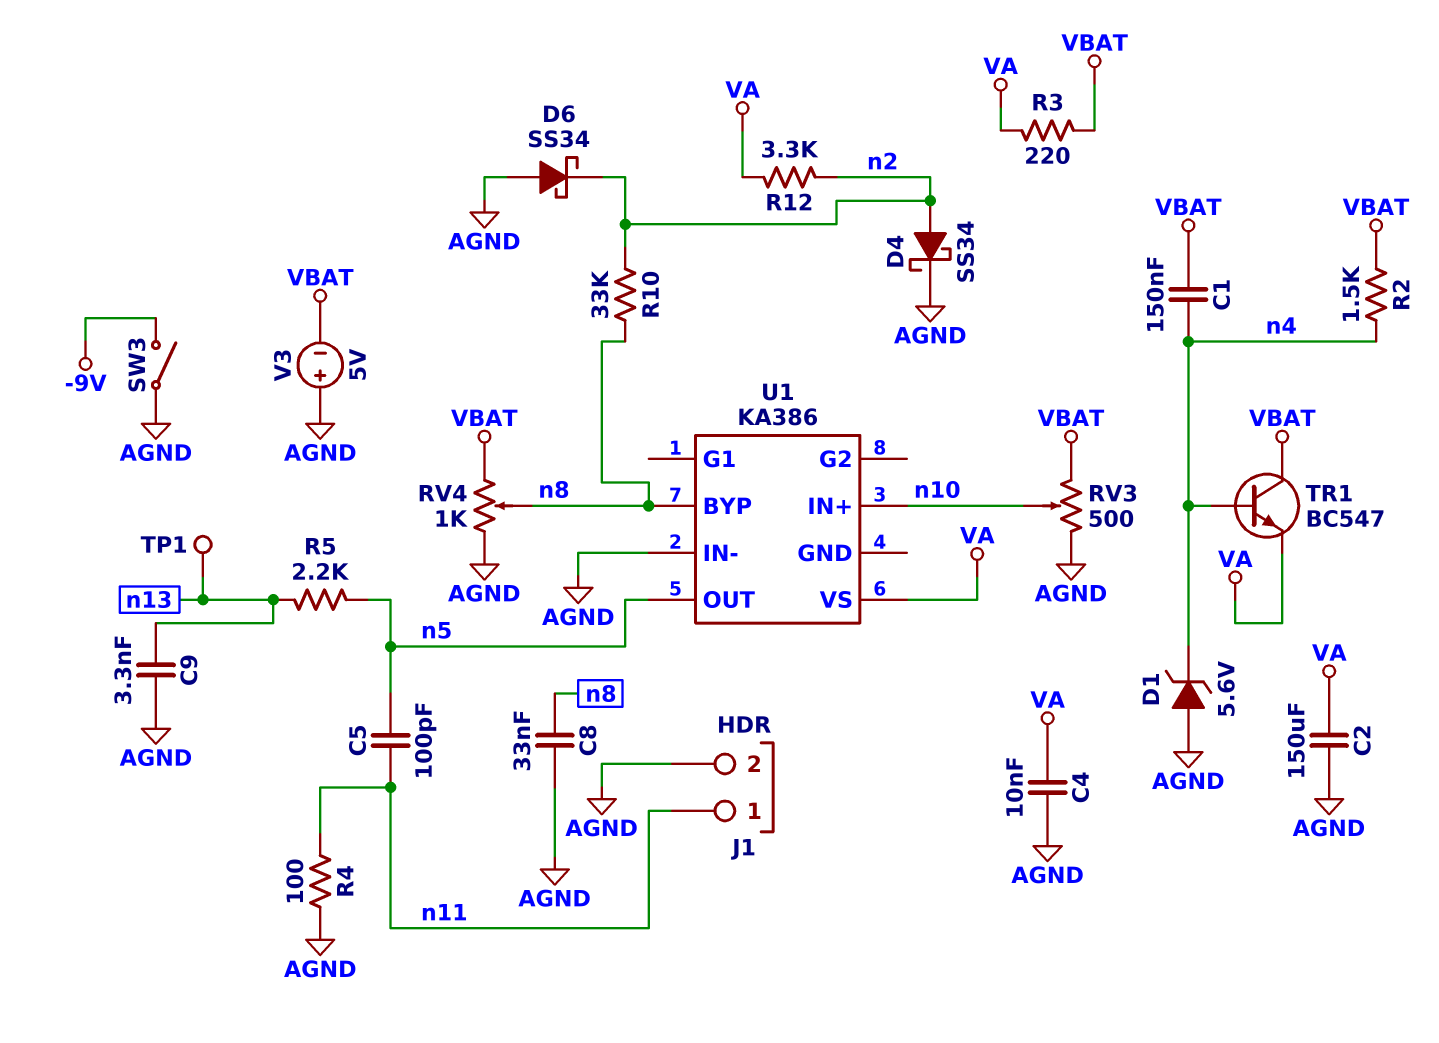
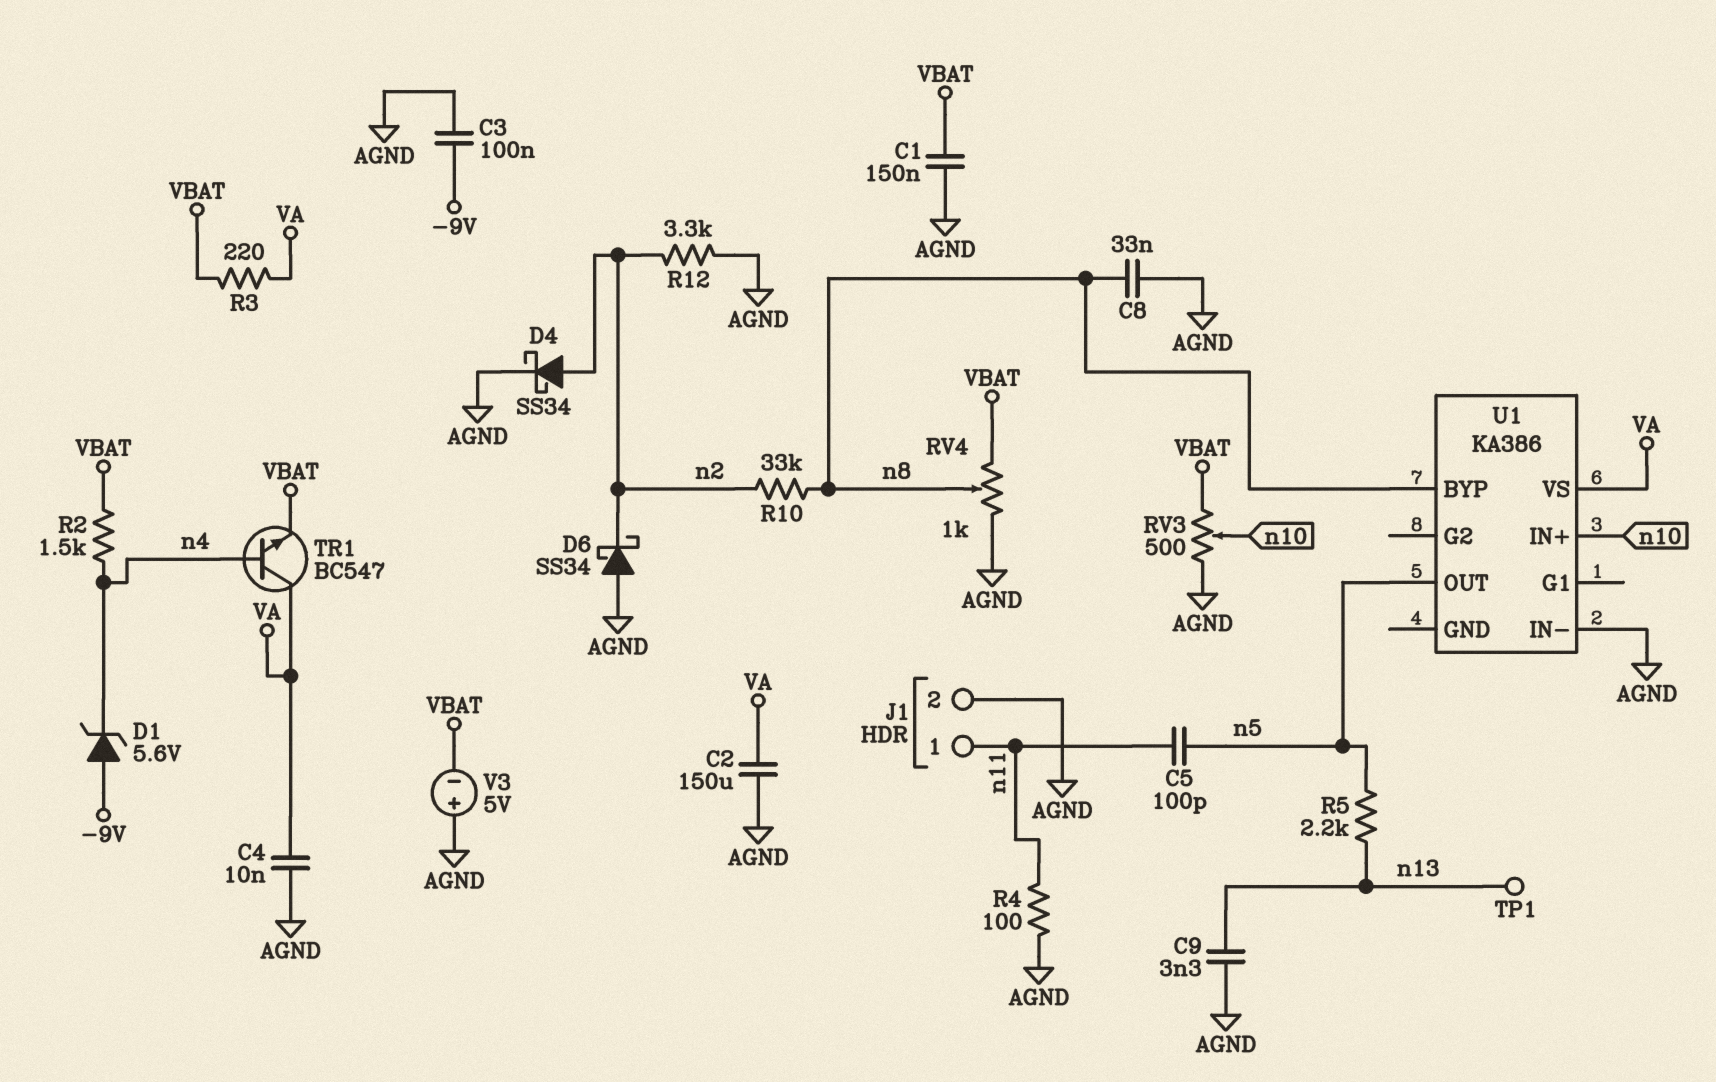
C1: 150nF (VBAT, n4) -> 150nF (AGND, VBAT)
C3: none -> 100nF (-9V, AGND)
D1: zener 5.6V (A AGND, K n4) -> zener 5.6V (A -9V, K n4)
R12: 3.3k (VA, n2) -> 3.3k (AGND, n2)
SW3: switch (-9V, AGND) -> none
TR1: NPN BC547 (B n4, C VBAT, E VA) -> NPN BC547 (B n4, C VA, E VBAT)

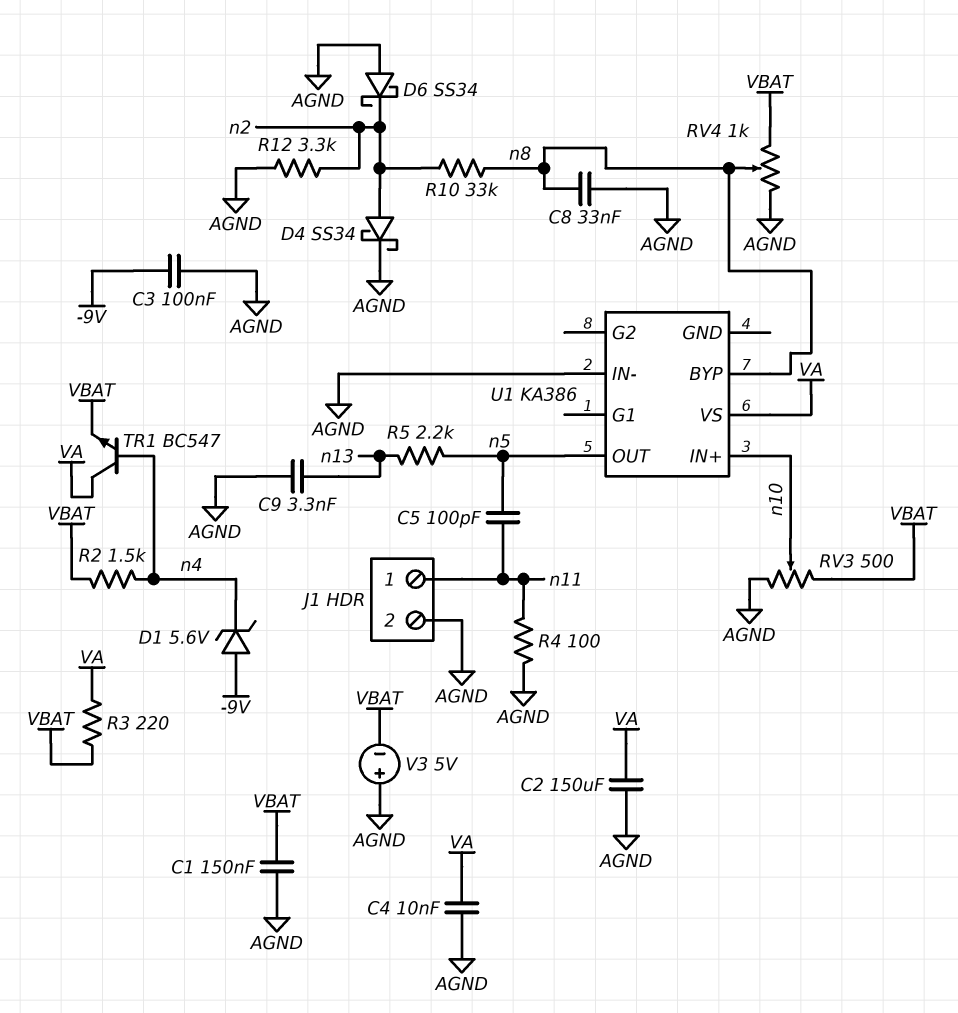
TP1: test point (n13) -> none

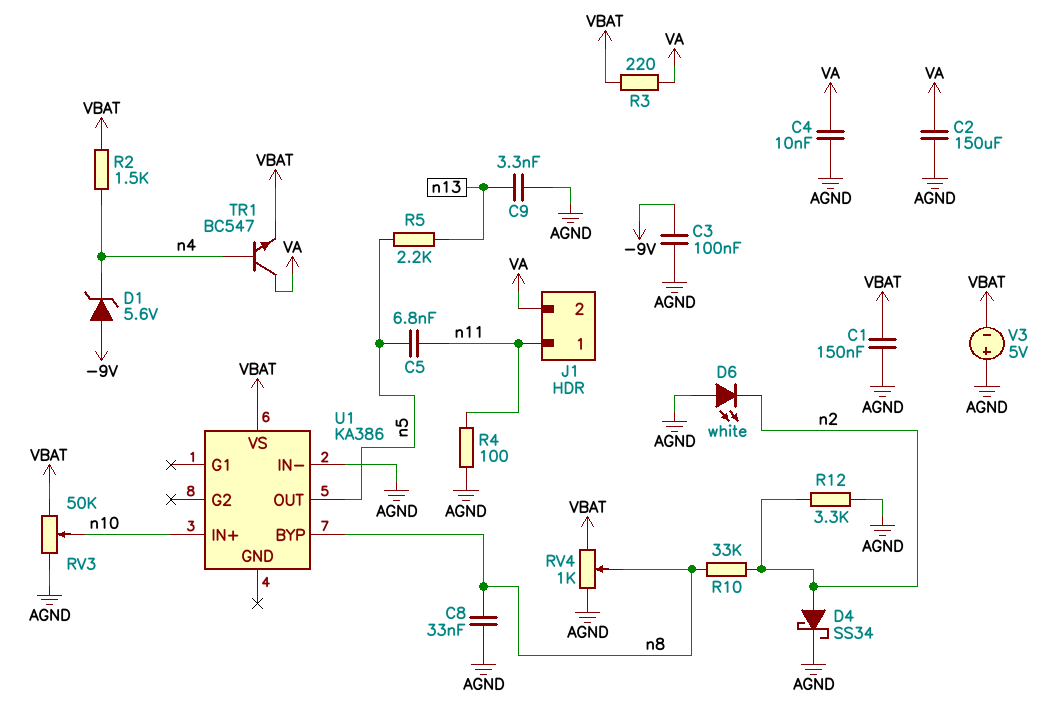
C5: 100pF (n5, n11) -> 6.8nF (n5, n11)
D6: schottky SS34 (A AGND, K n2) -> LED white (A AGND, K n2)
J1 pin 2: AGND -> VA
RV3: 500 (AGND, VBAT, wiper n10) -> 50k (AGND, VBAT, wiper n10)
U1 pin VS: VA -> VBAT

